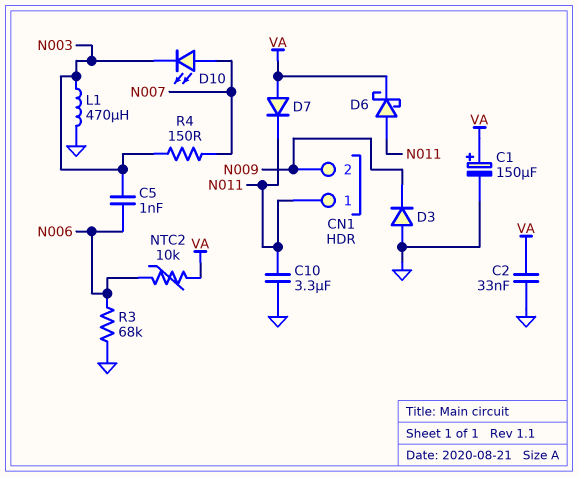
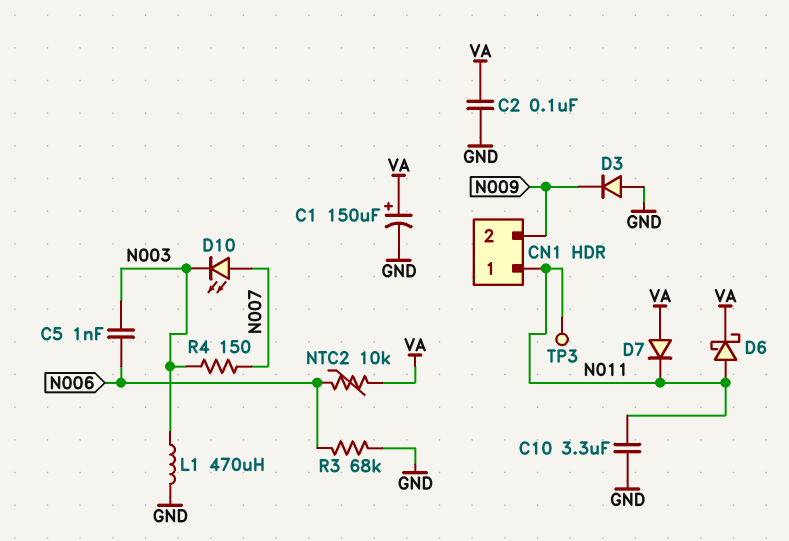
C2: 33nF (GND, VA) -> 100nF (GND, VA)
TP3: none -> test point (N011)

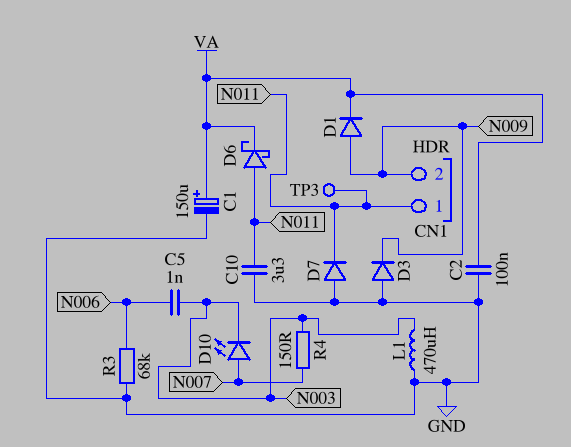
D1: none -> diode (A N009, K VA)
D7: diode (A VA, K N011) -> diode (A GND, K N011)
NTC2: 10k (N006, VA) -> none

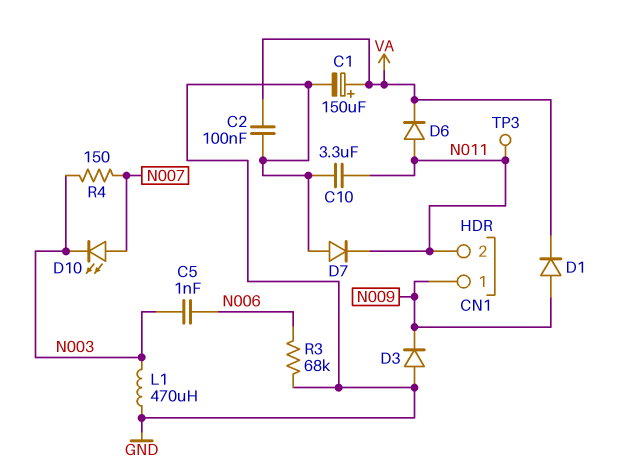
CN1 pin 1: N011 -> N009
CN1 pin 2: N009 -> N011
D6: schottky (A N011, K VA) -> diode (A N011, K VA)

